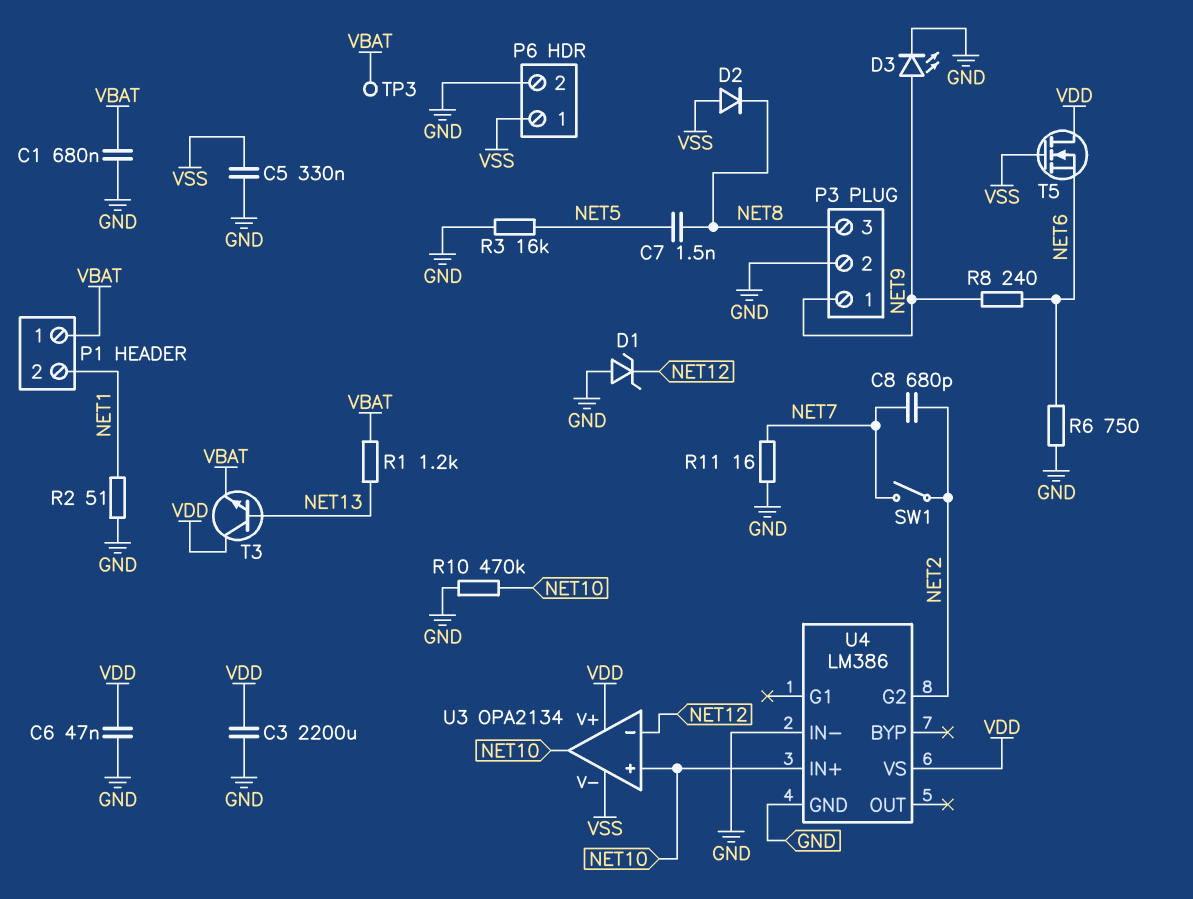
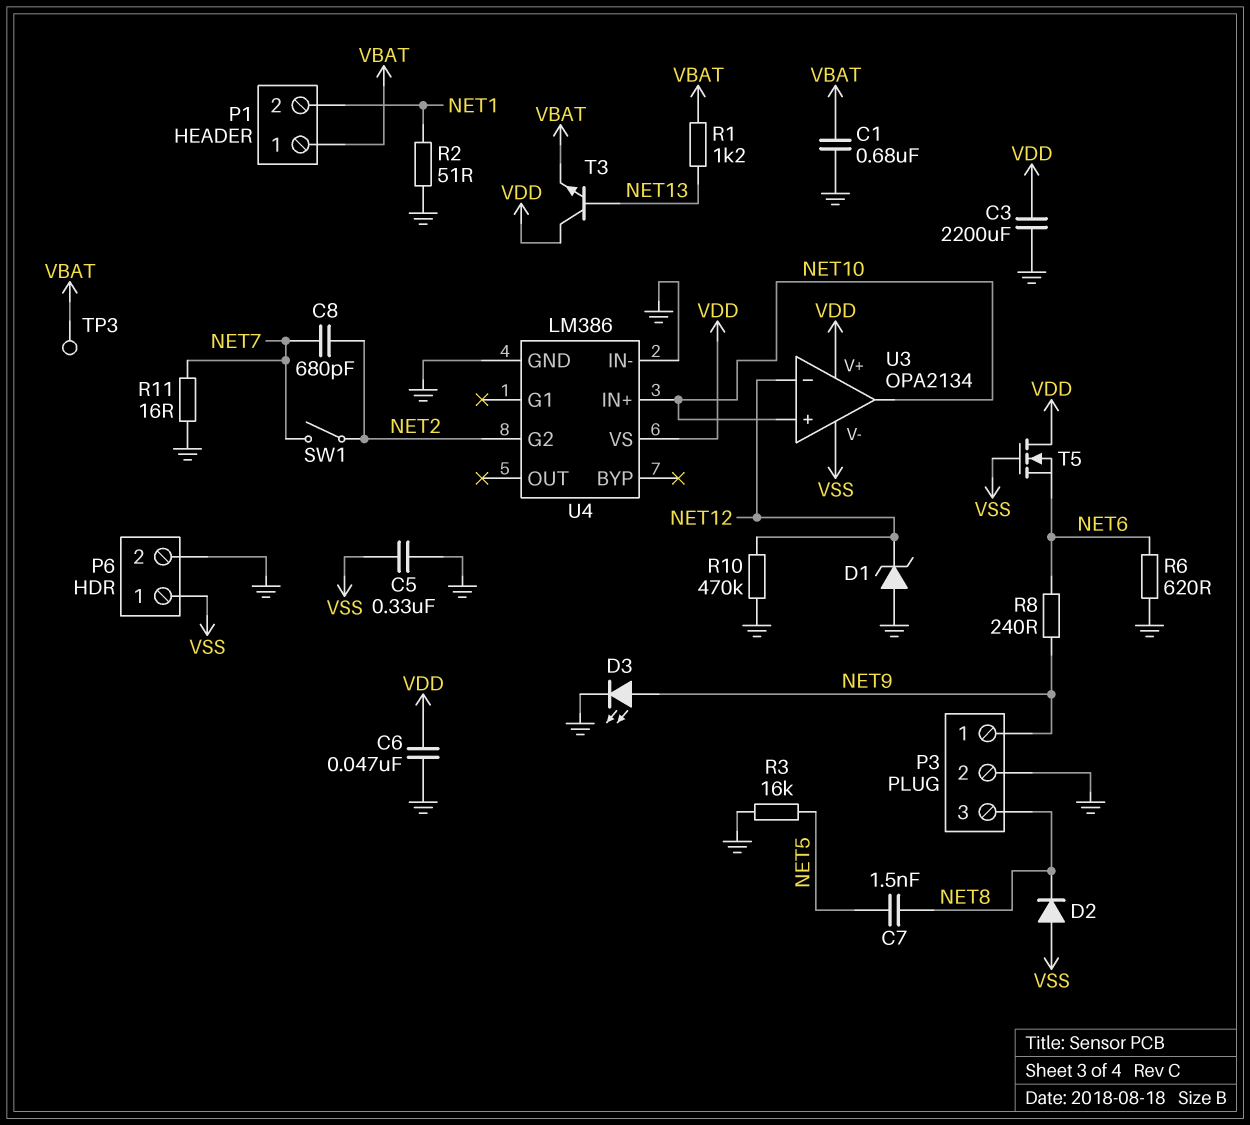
R6: 750 (GND, NET6) -> 620 (GND, NET6)
R10: 470k (GND, NET10) -> 470k (GND, NET12)

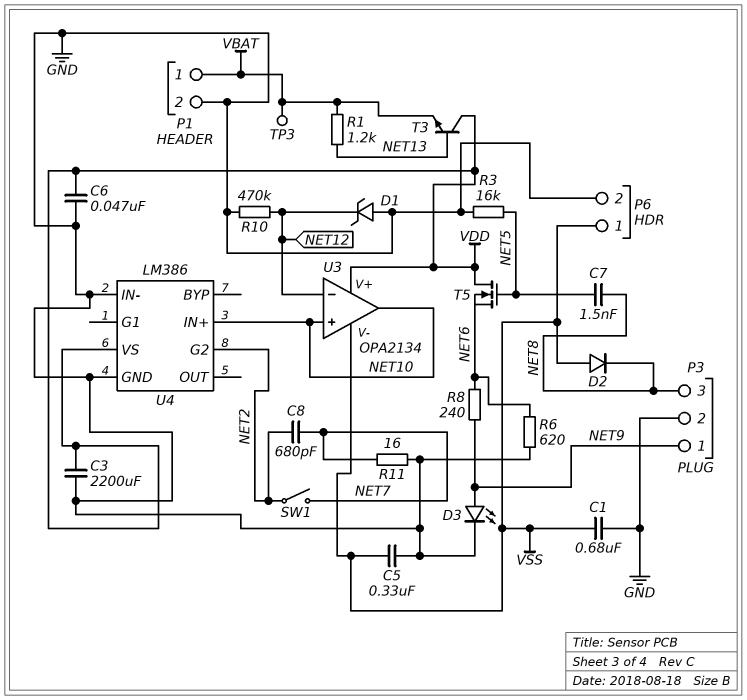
C1: 680nF (GND, VBAT) -> 680nF (GND, VSS)
P1 pin 2: NET1 -> GND
R2: 51 (GND, NET1) -> none
T5: NMOS (G VSS, D VDD, S NET6) -> NMOS (G NET5, D VDD, S NET6)

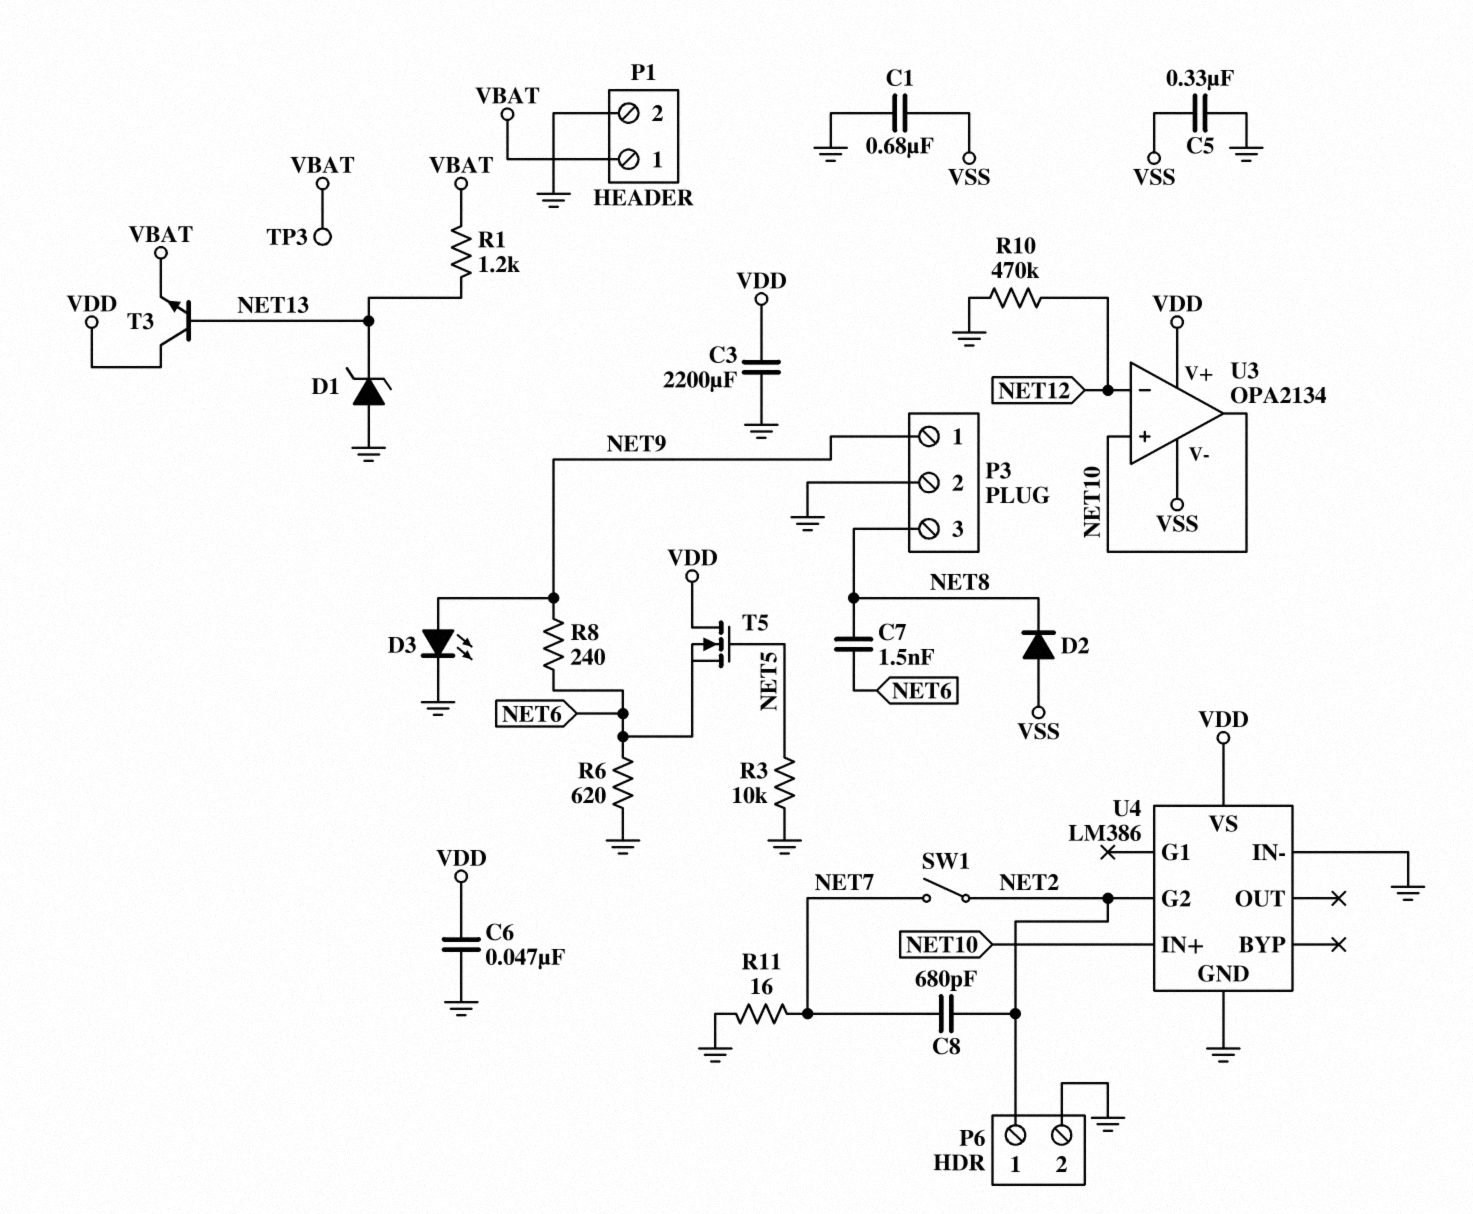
C7: 1.5nF (NET5, NET8) -> 1.5nF (NET6, NET8)
D1: zener (A GND, K NET12) -> zener (A GND, K NET13)
P6 pin 1: VSS -> NET2
R3: 16k (GND, NET5) -> 10k (GND, NET5)

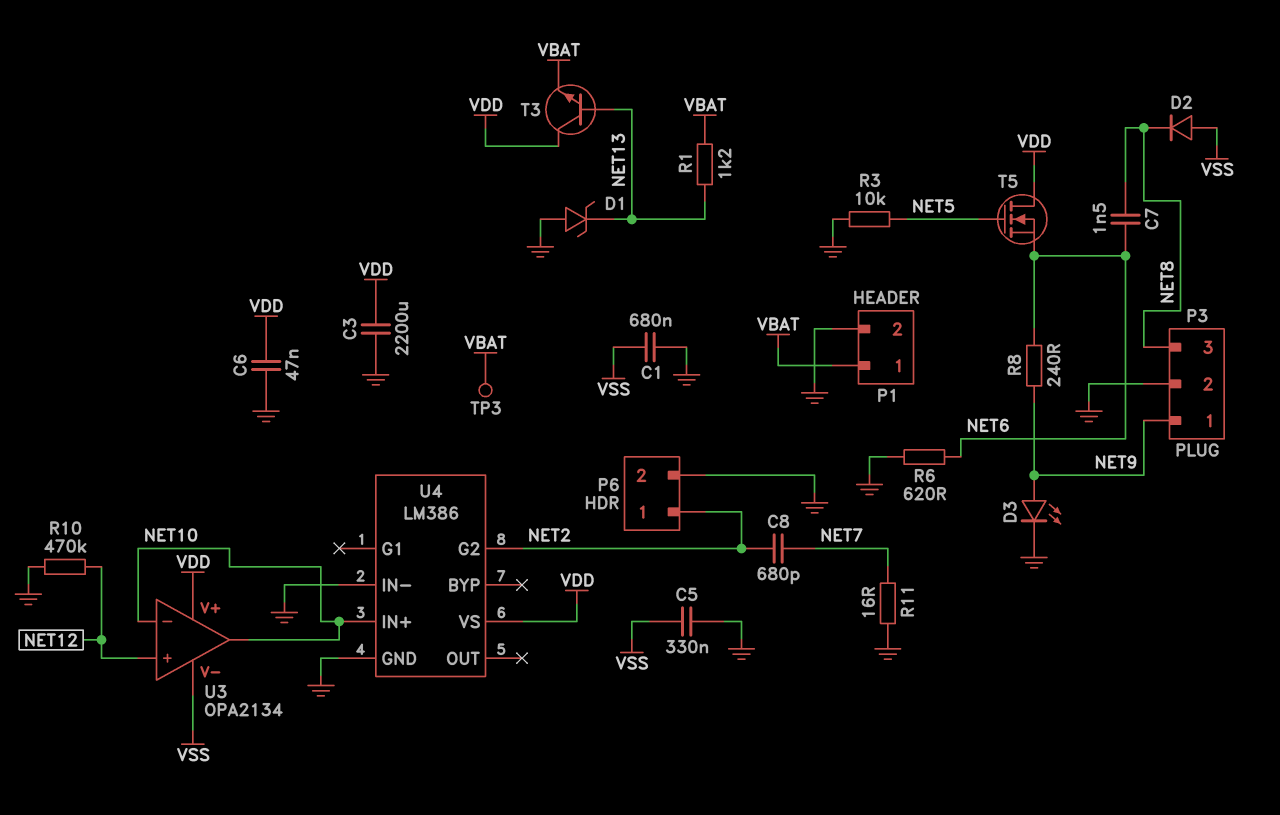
SW1: switch (NET2, NET7) -> none
U3 pin in+: NET10 -> NET12
U3 pin in-: NET12 -> NET10

